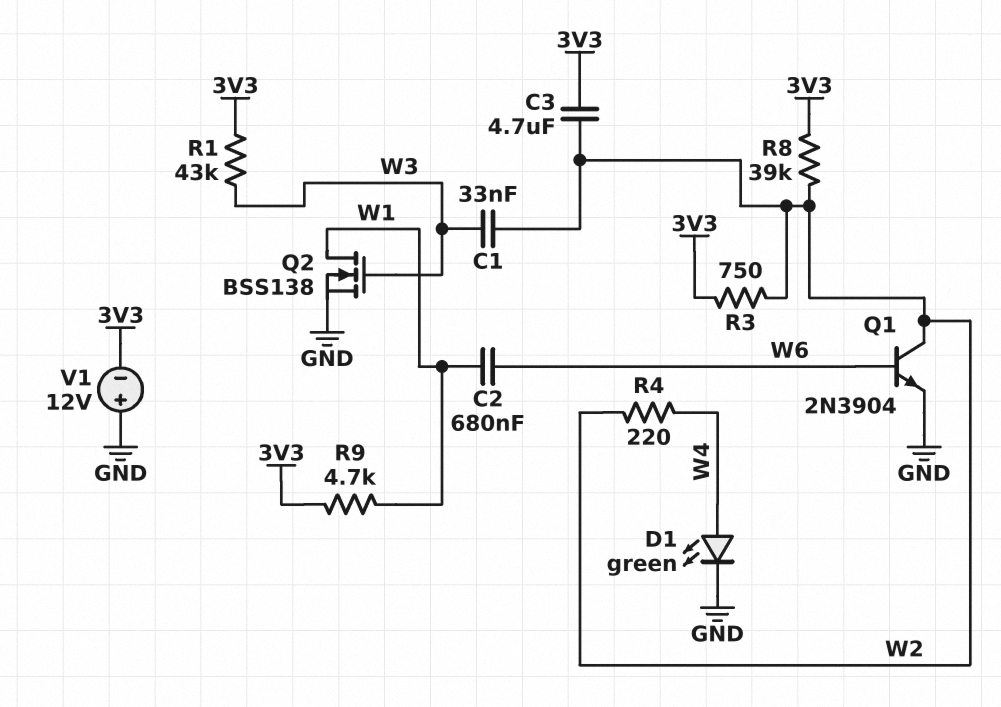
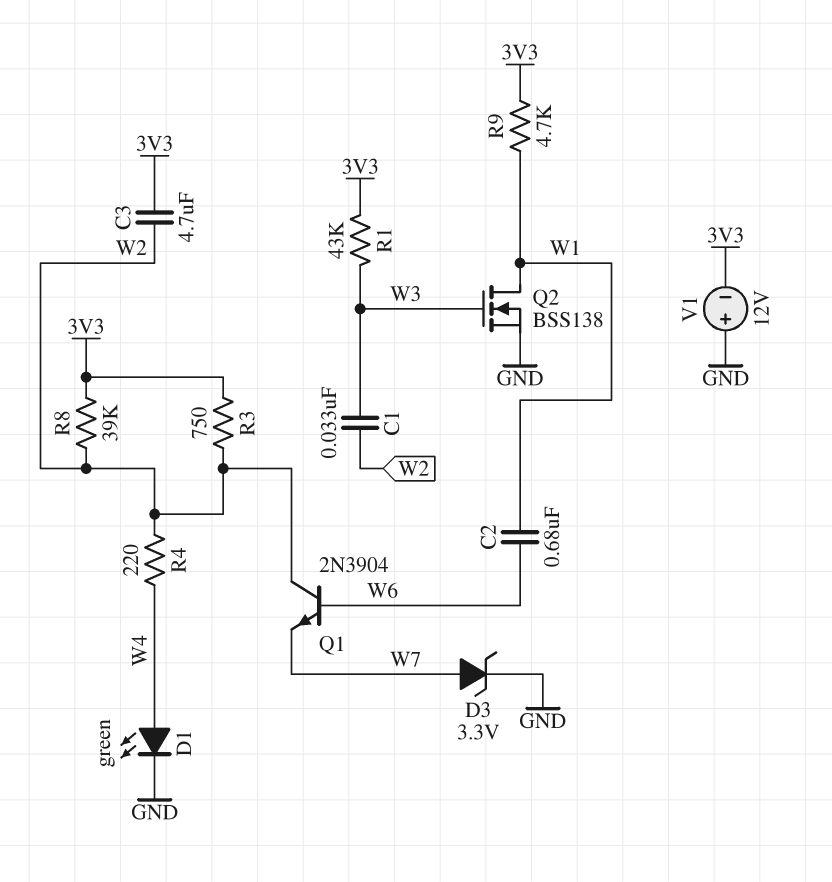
D3: none -> zener 3.3V (A W7, K GND)
Q1: NPN 2N3904 (B W6, C W2, E GND) -> NPN 2N3904 (B W6, C W2, E W7)

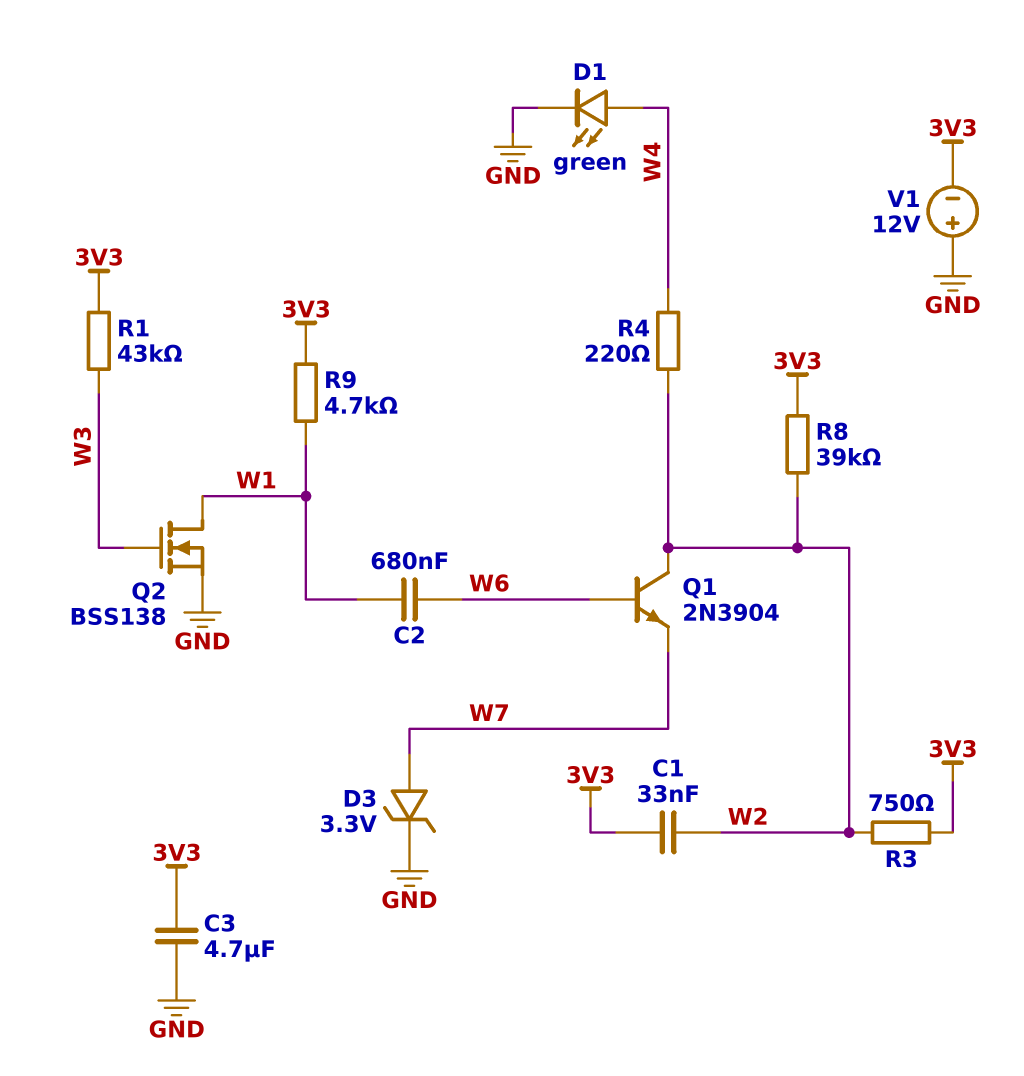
C1: 33nF (W2, W3) -> 33nF (3V3, W2)
C3: 4.7uF (3V3, W2) -> 4.7uF (3V3, GND)

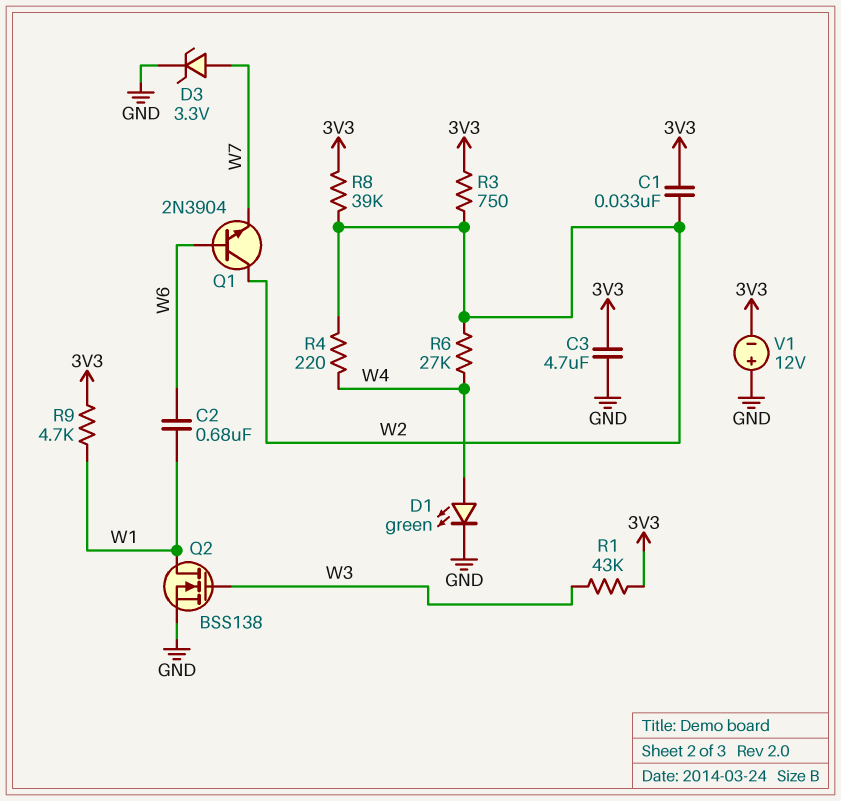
R6: none -> 27k (W2, W4)

